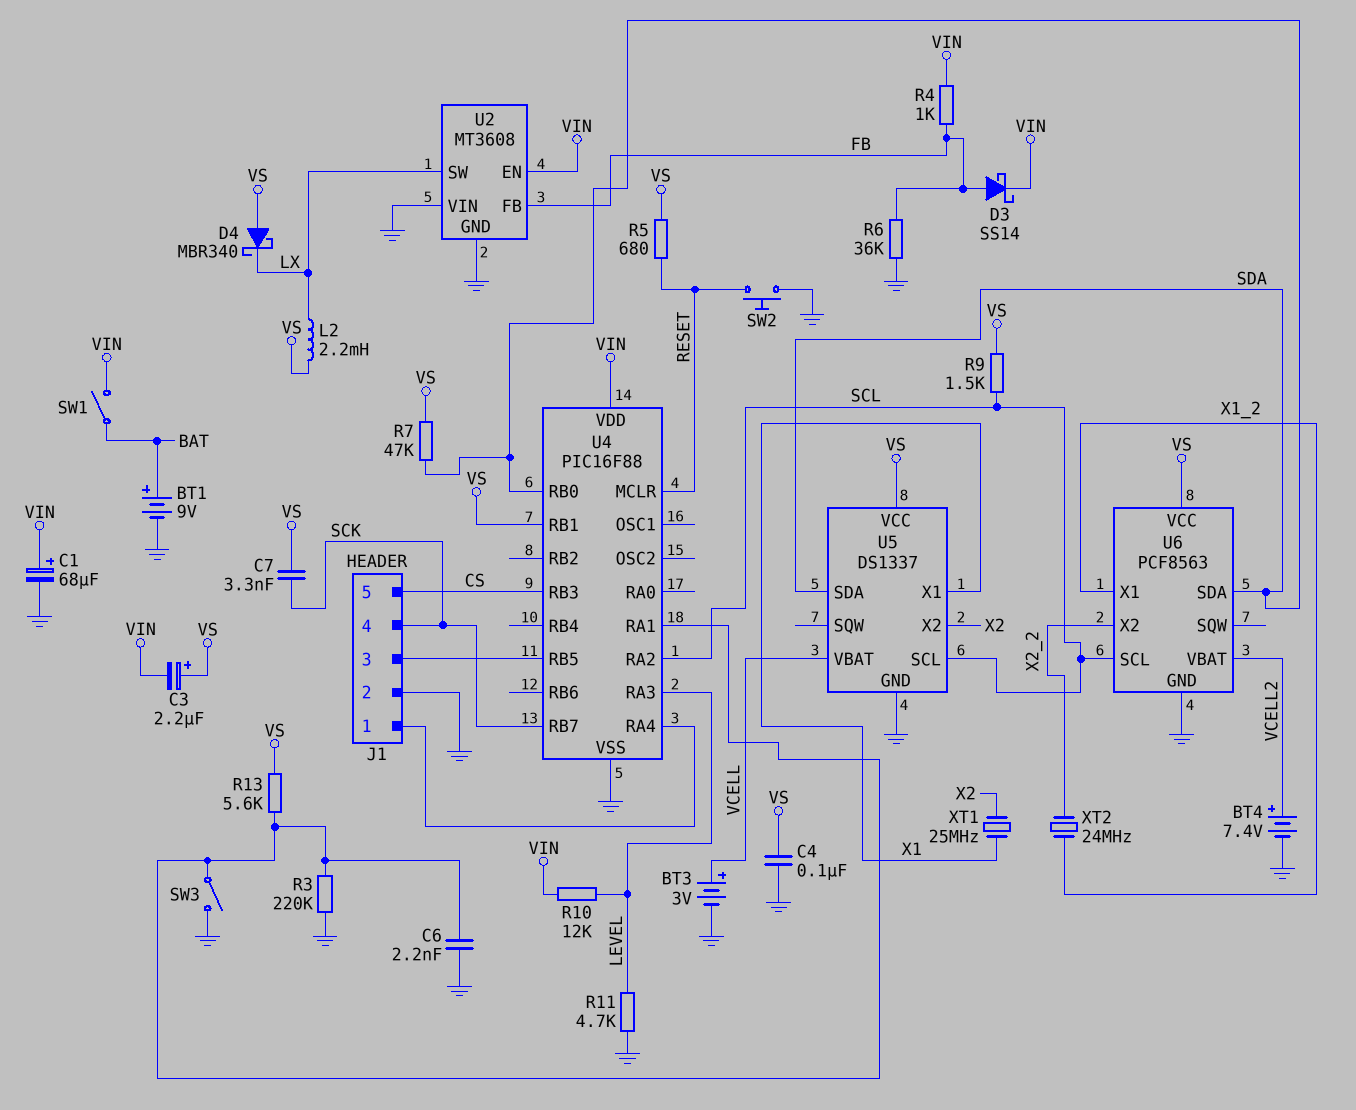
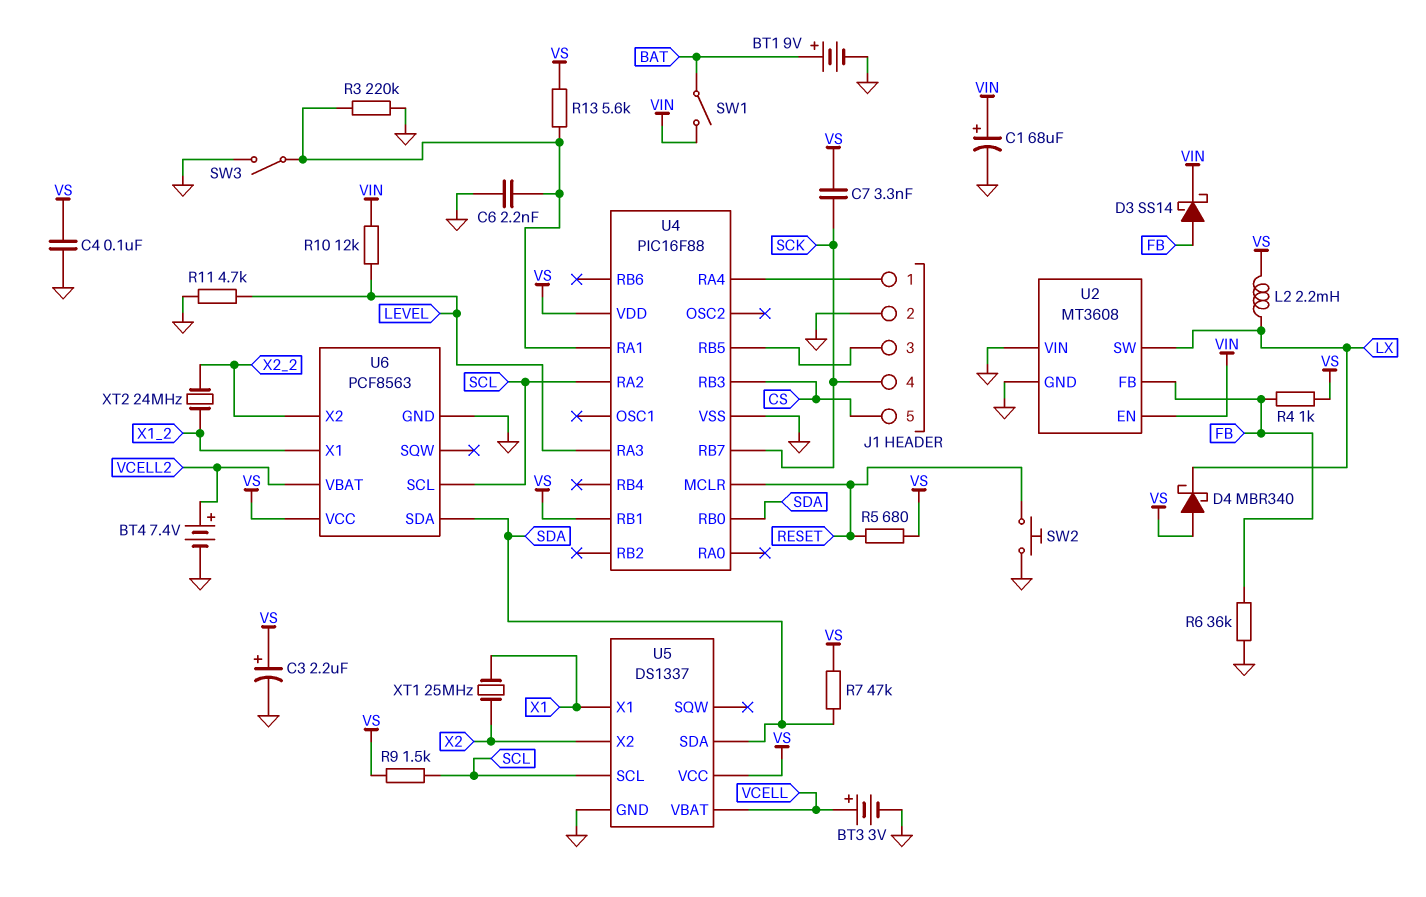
C3: 2.2uF (plus VS, minus VIN) -> 2.2uF (plus VS, minus GND)
R4: 1k (FB, VIN) -> 1k (FB, VS)
U4 pin VDD: VIN -> VS

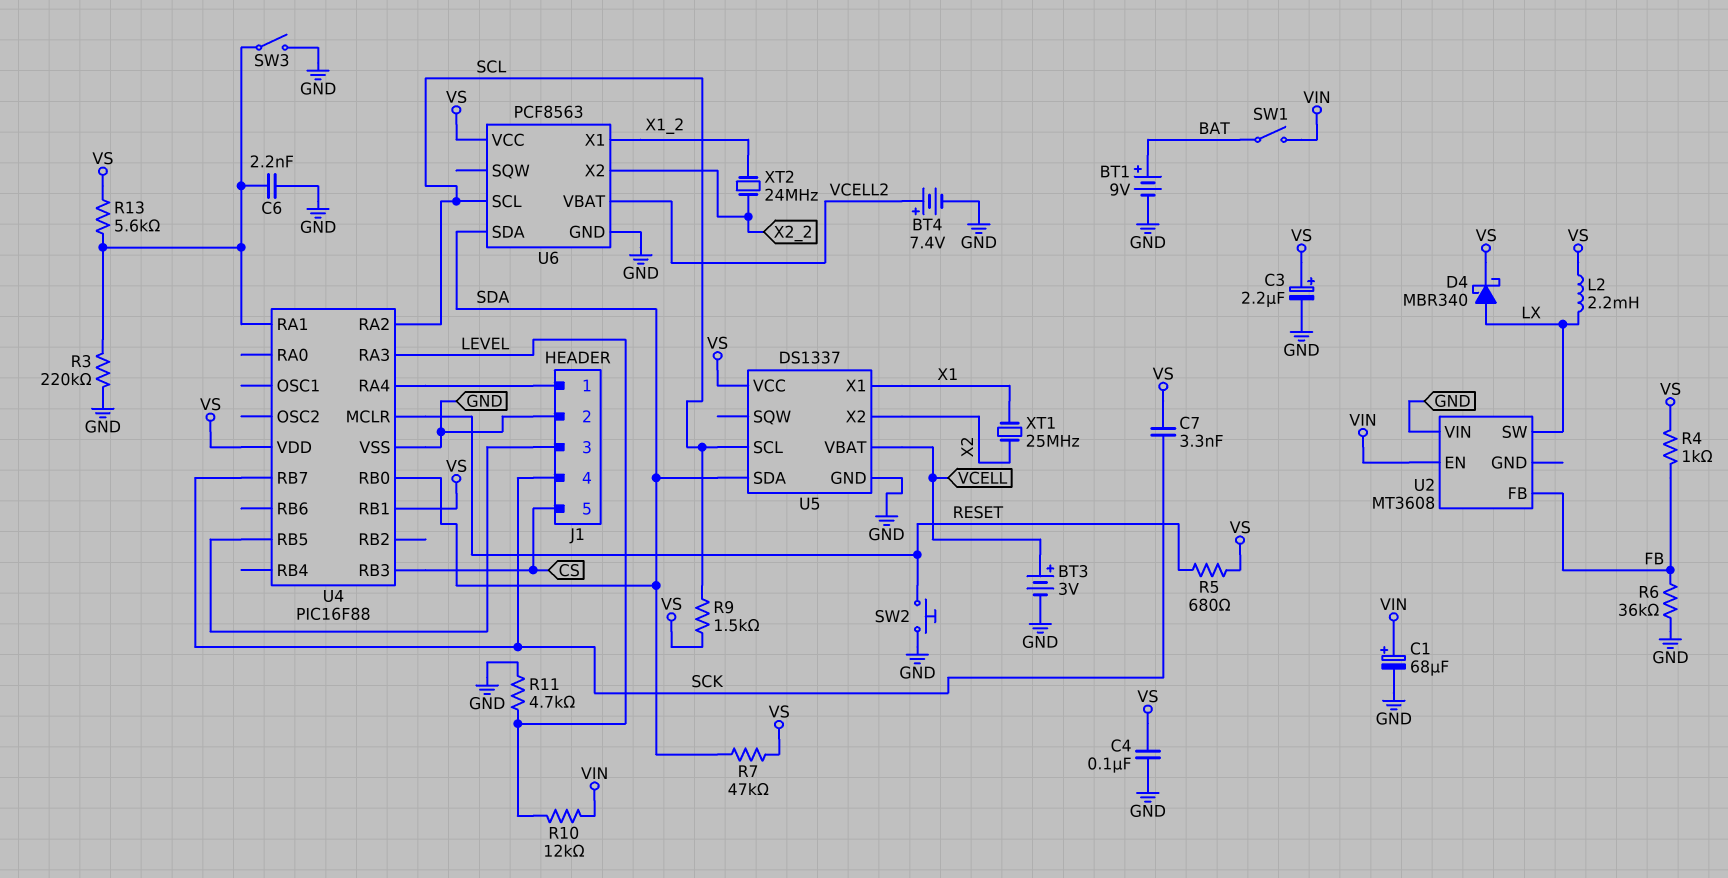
D3: schottky SS14 (A FB, K VIN) -> none
D4: schottky MBR340 (A VS, K LX) -> schottky MBR340 (A LX, K VS)
U2 pin GND: GND -> none

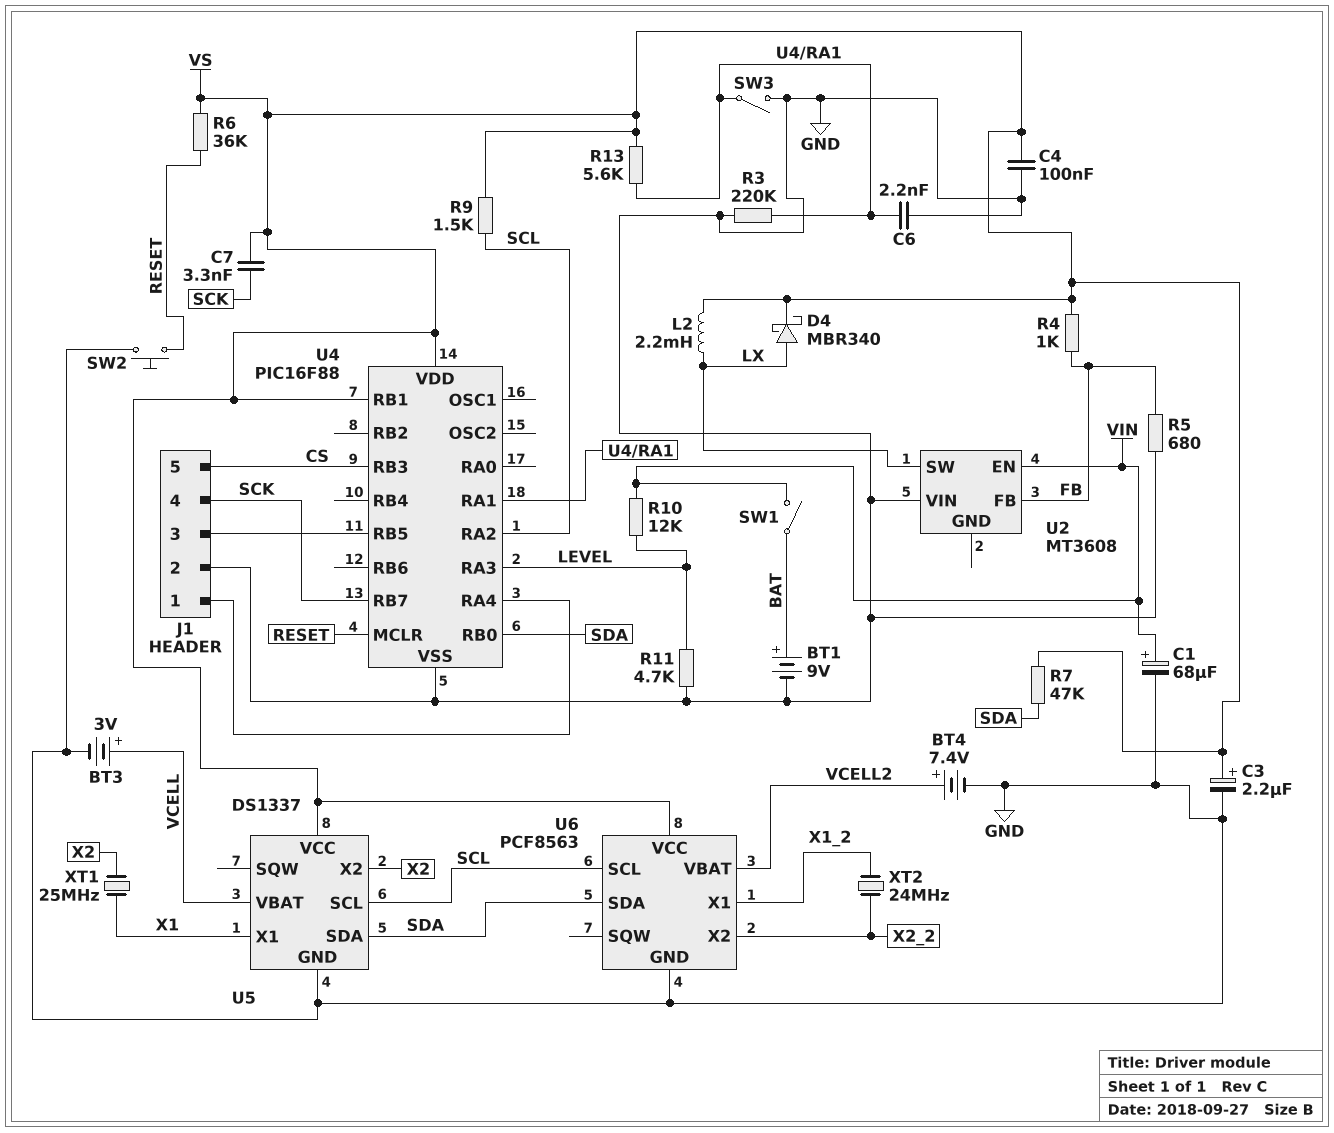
R5: 680 (RESET, VS) -> 680 (FB, GND)
R6: 36k (FB, GND) -> 36k (RESET, VS)

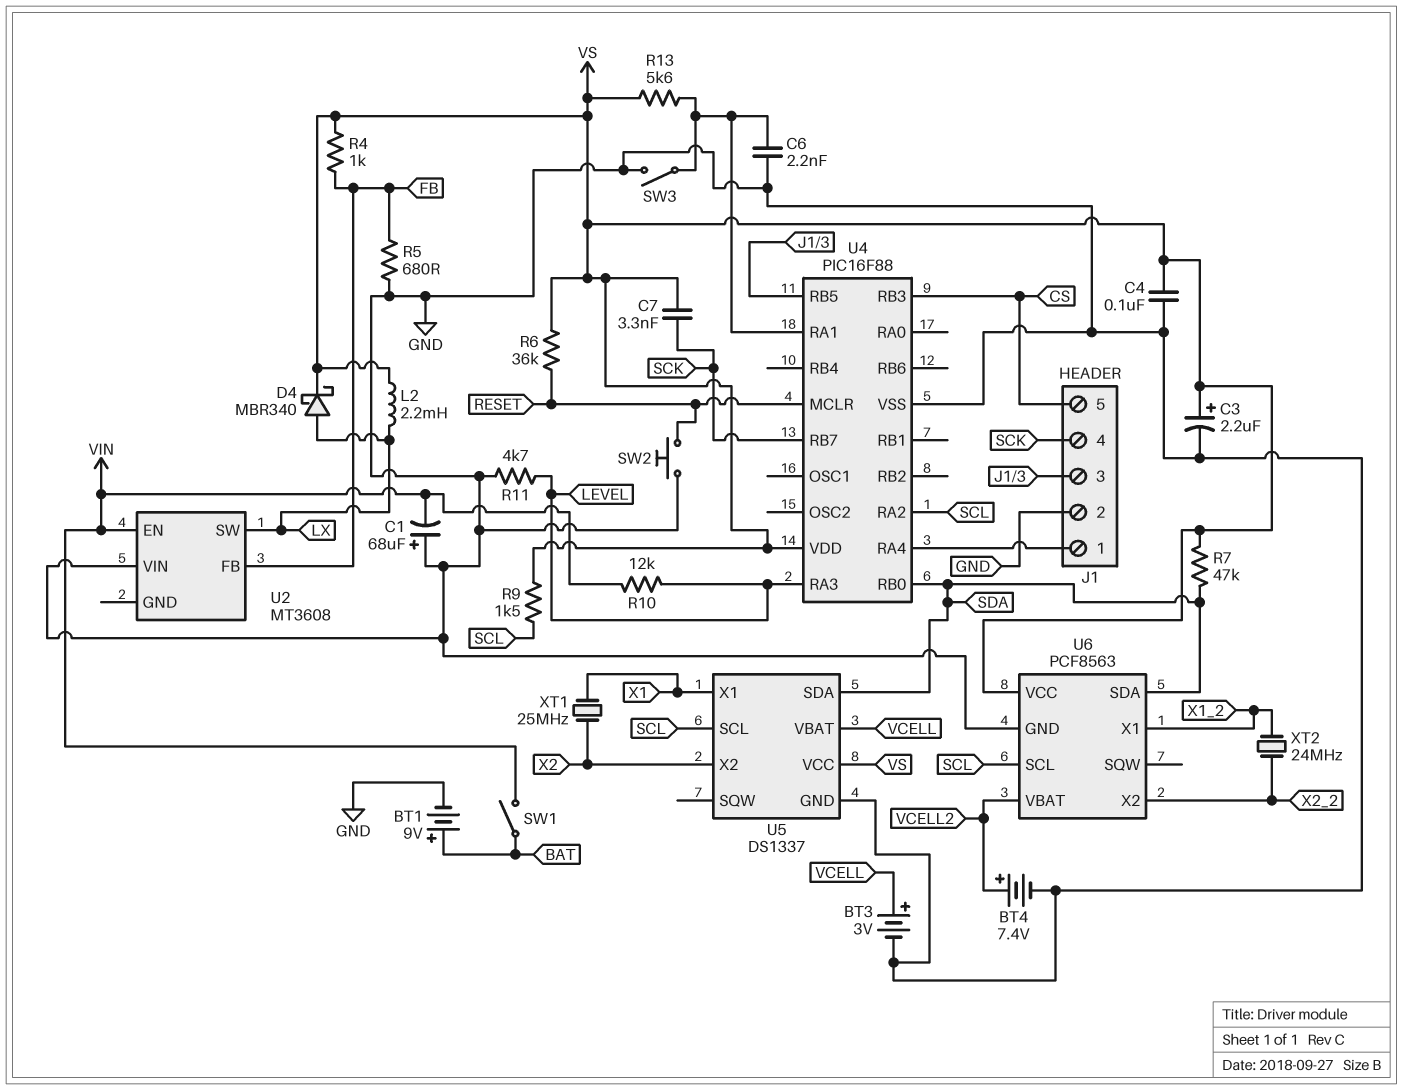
C1: 68uF (plus VIN, minus GND) -> 68uF (plus GND, minus VIN)
R3: 220k (GND, U4/RA1) -> none
U4 pin RB1: VS -> none

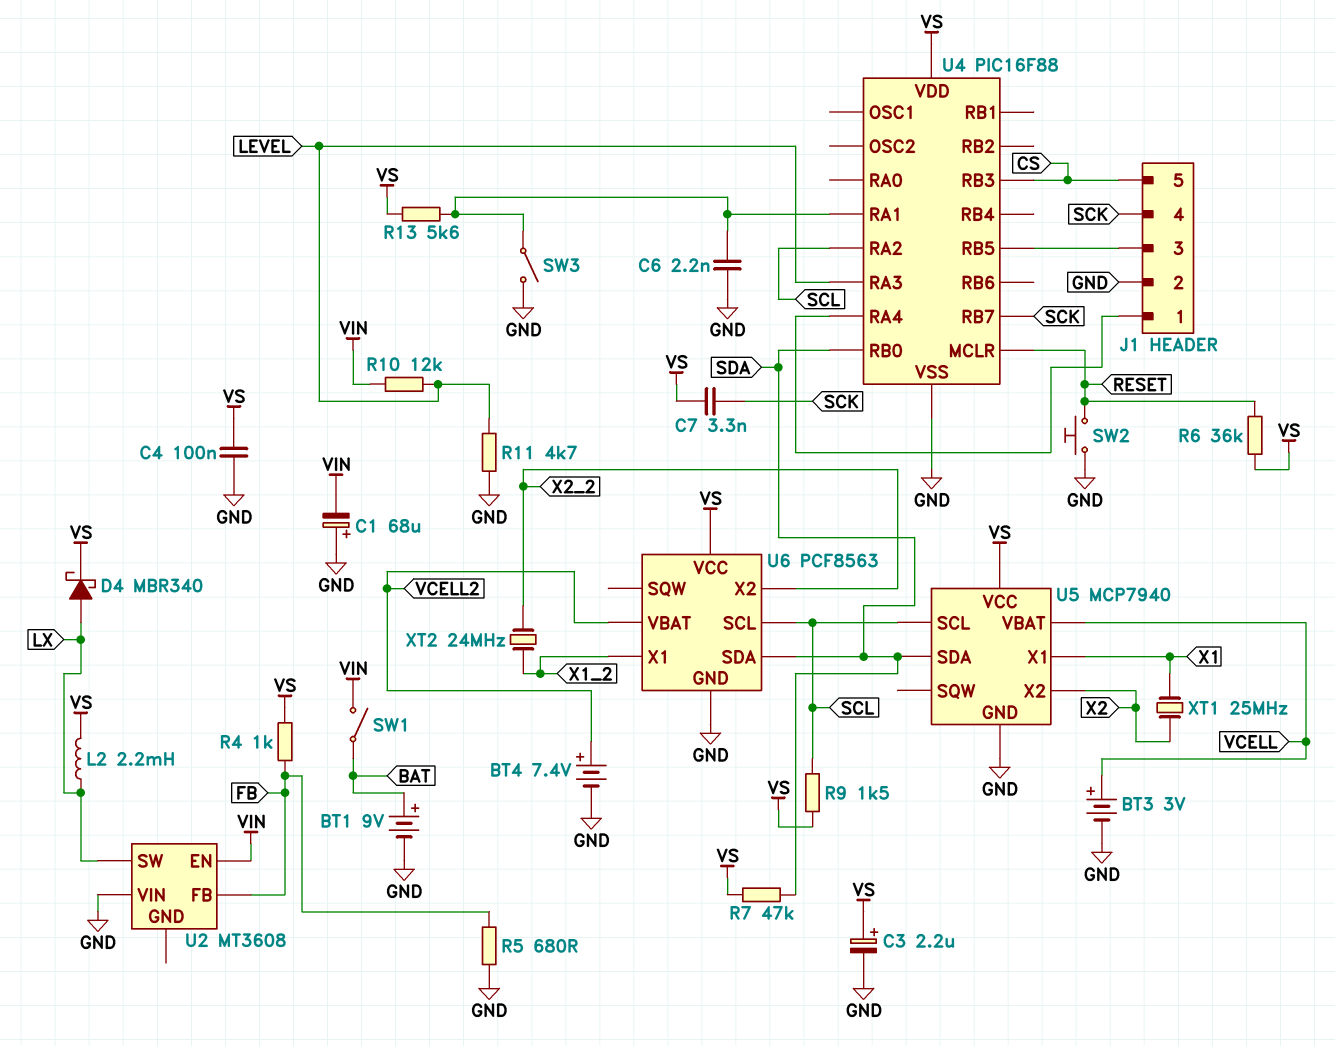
U5: DS1337 -> MCP7940

